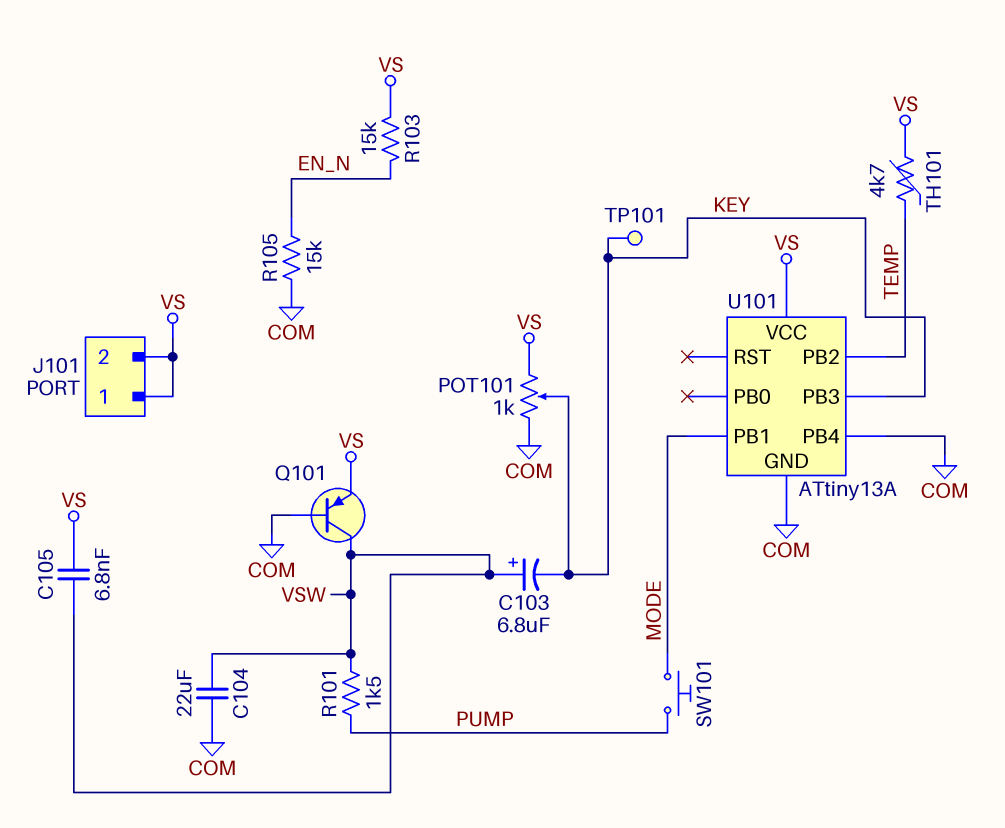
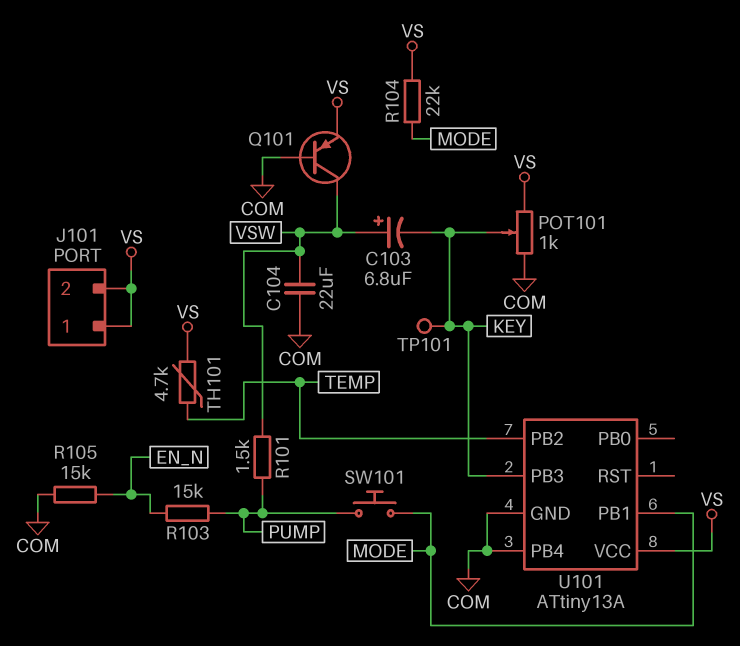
C105: 6.8nF (VS, VSW) -> none
R103: 15k (EN_N, VS) -> 15k (EN_N, PUMP)
R104: none -> 22k (MODE, VS)

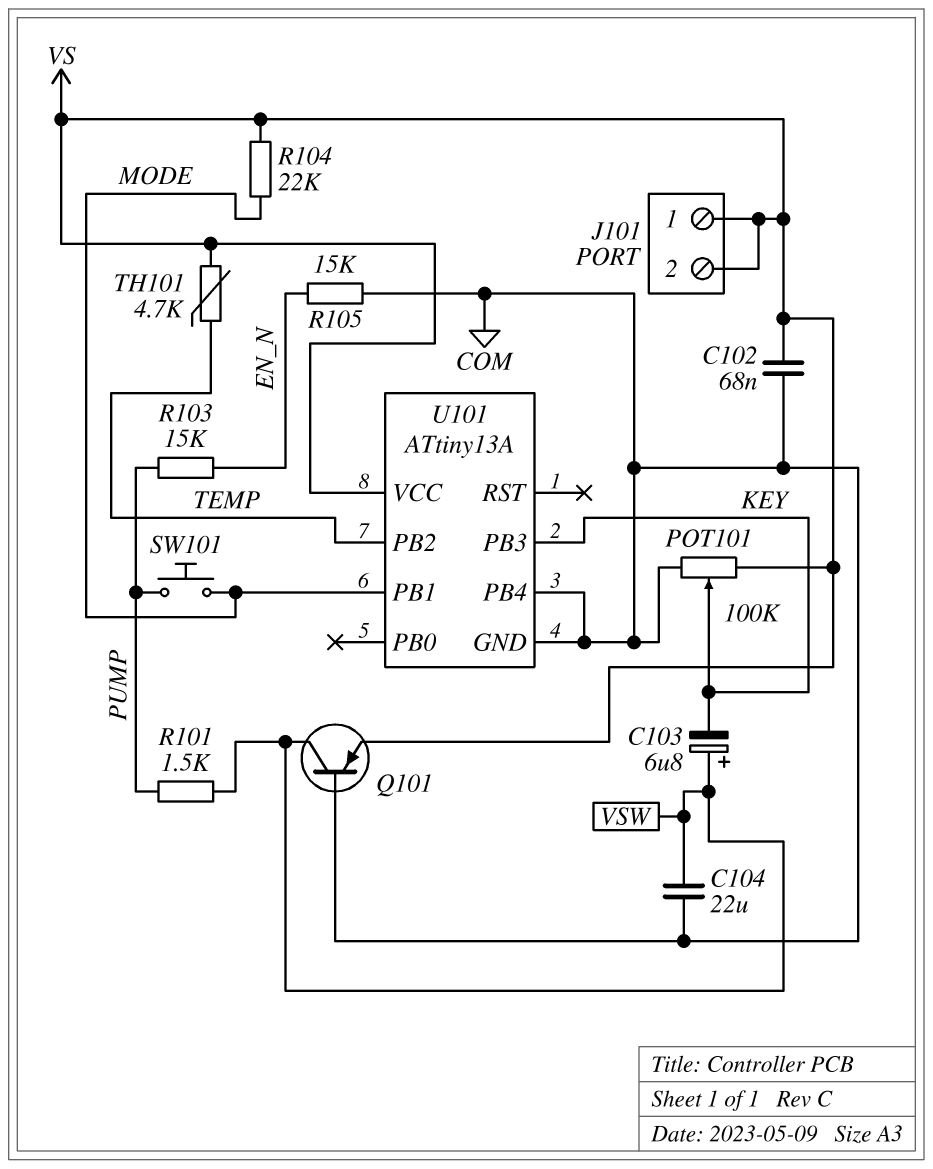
C102: none -> 68nF (COM, VS)
POT101: 1k (COM, VS, wiper KEY) -> 100k (COM, VS, wiper KEY)
TP101: test point (KEY) -> none

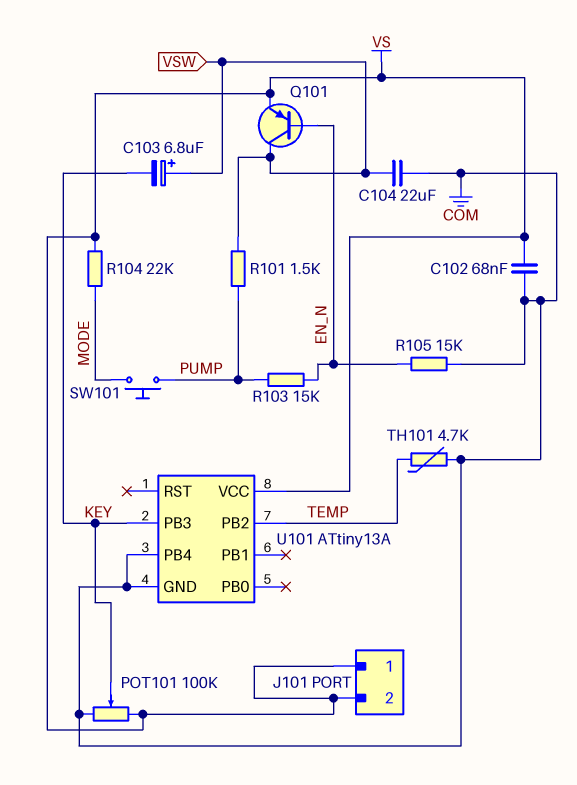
Q101: PNP (B COM, C VSW, E VS) -> PNP (B EN_N, C VSW, E VS)
TH101: 4.7k (TEMP, VS) -> 4.7k (COM, TEMP)
U101 pin PB1: MODE -> none

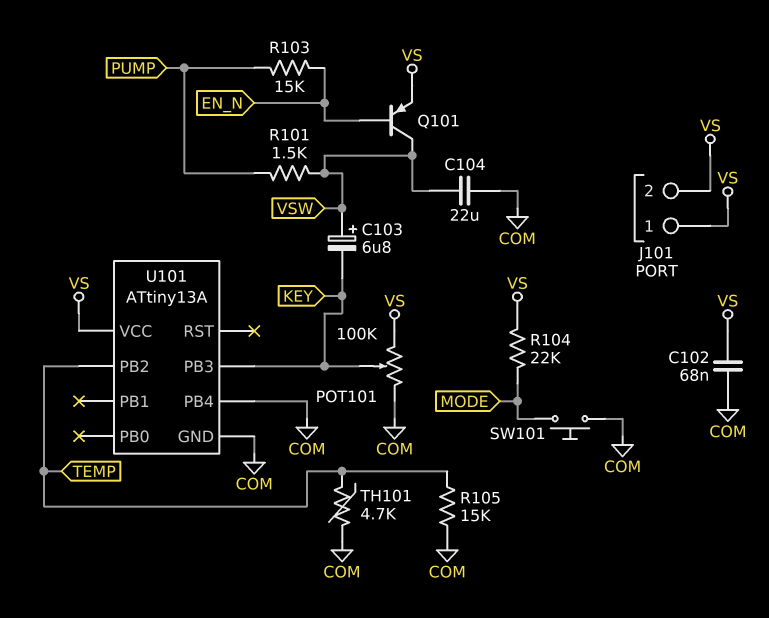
R105: 15k (COM, EN_N) -> 15k (COM, TEMP)
SW101: button (MODE, PUMP) -> button (COM, MODE)

